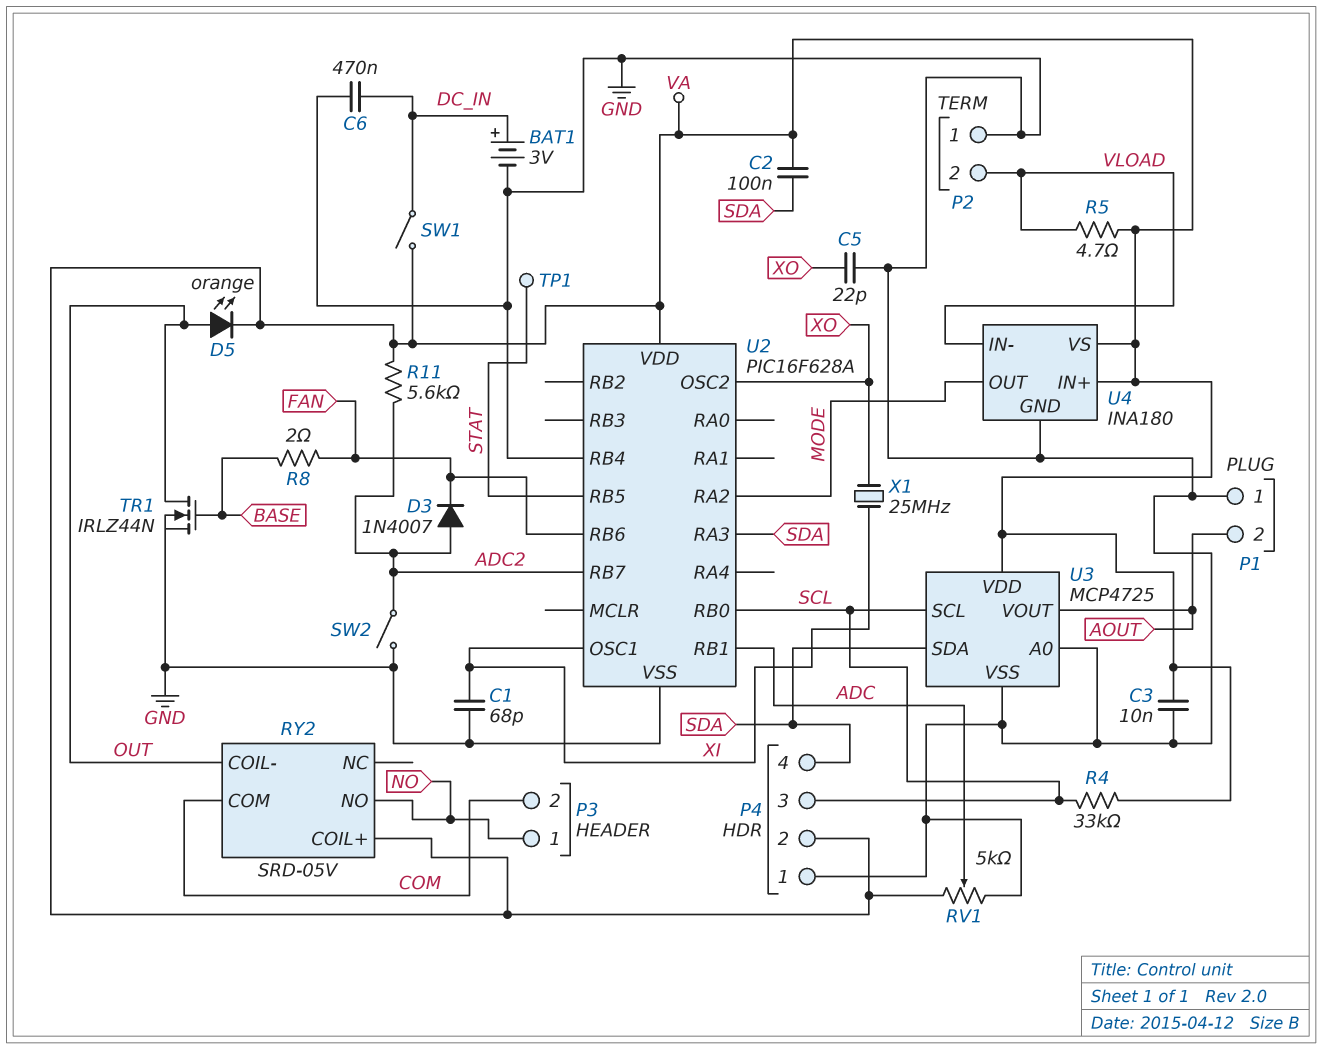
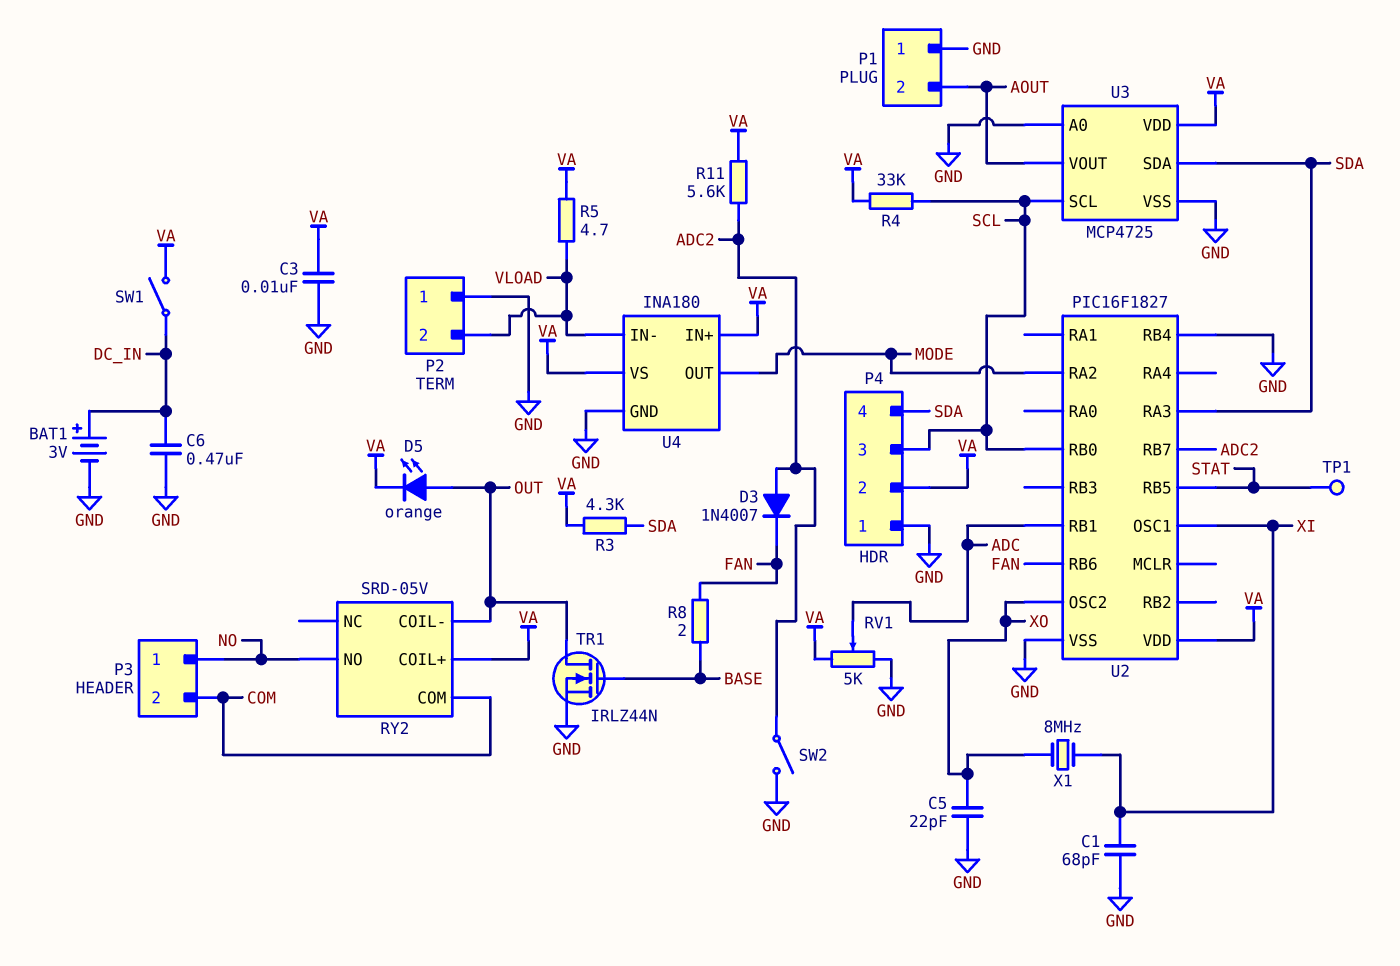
C2: 100nF (SDA, VA) -> none
R3: none -> 4.3k (SDA, VA)
U2: PIC16F628A -> PIC16F1827
X1: 25MHz (XI, XO) -> 8MHz (XI, XO)

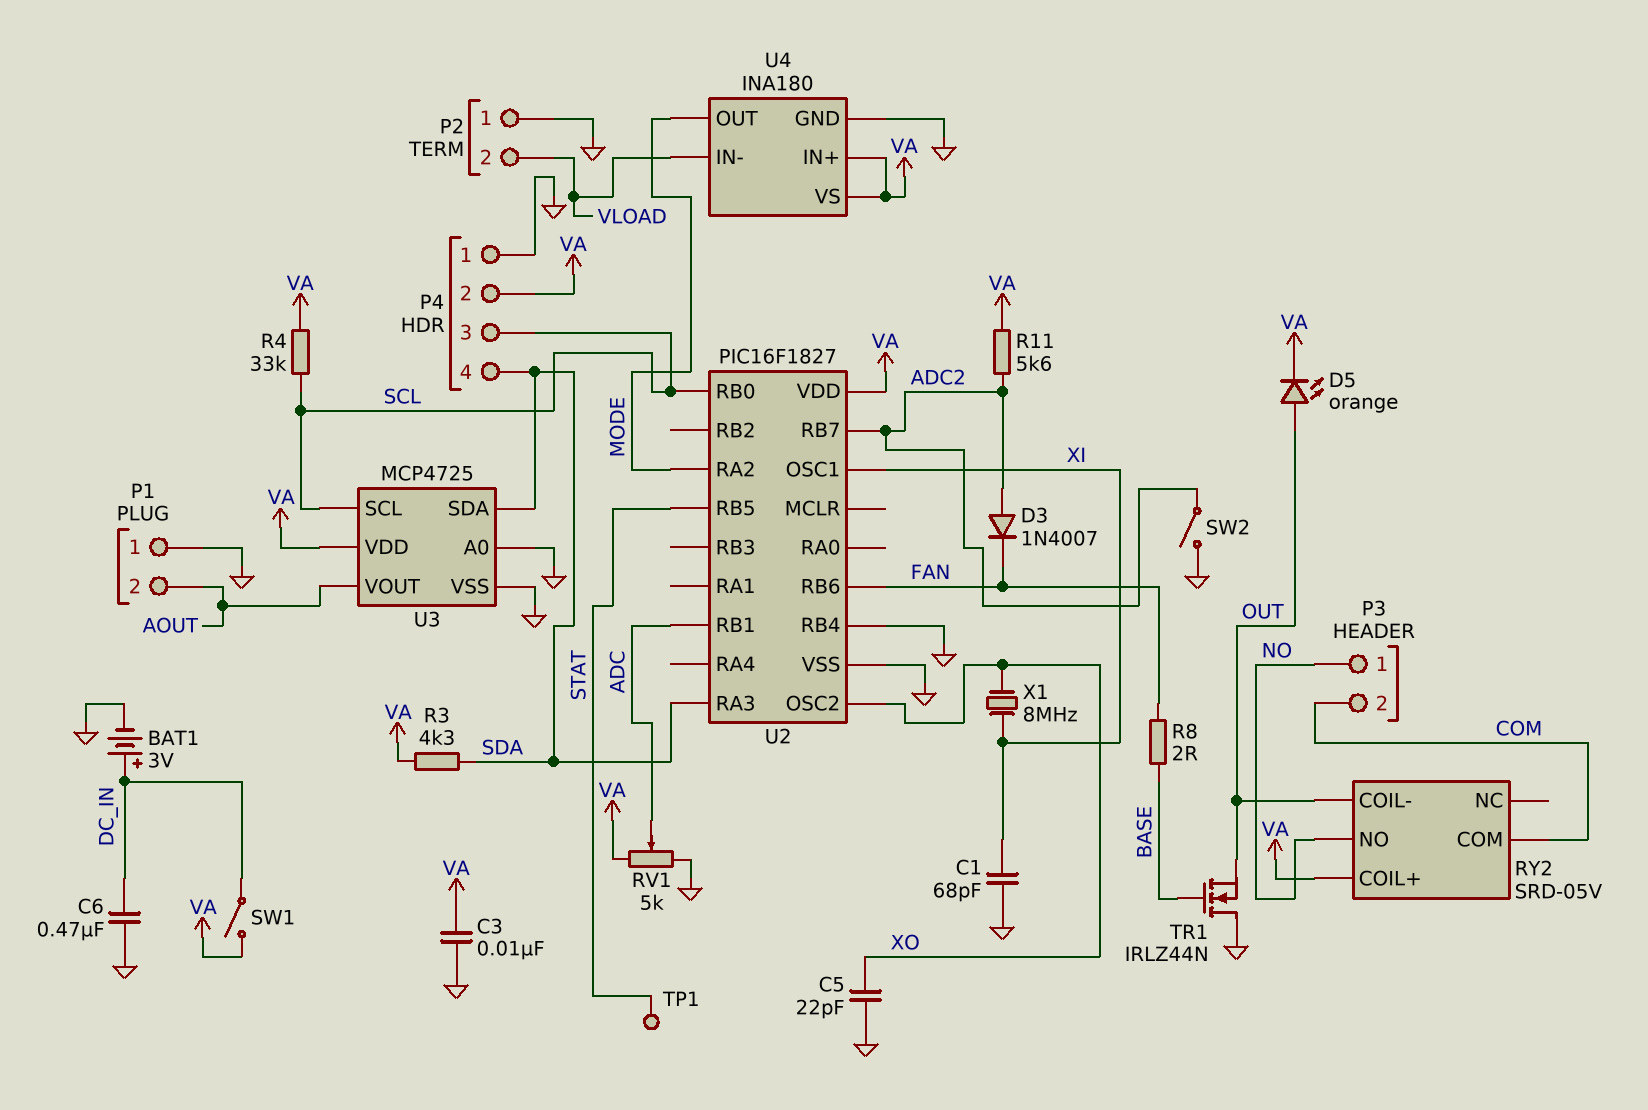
R5: 4.7 (VA, VLOAD) -> none
TR1: NMOS IRLZ44N (G BASE, D OUT, S GND) -> NMOS IRLZ44N (G BASE, D GND, S OUT)

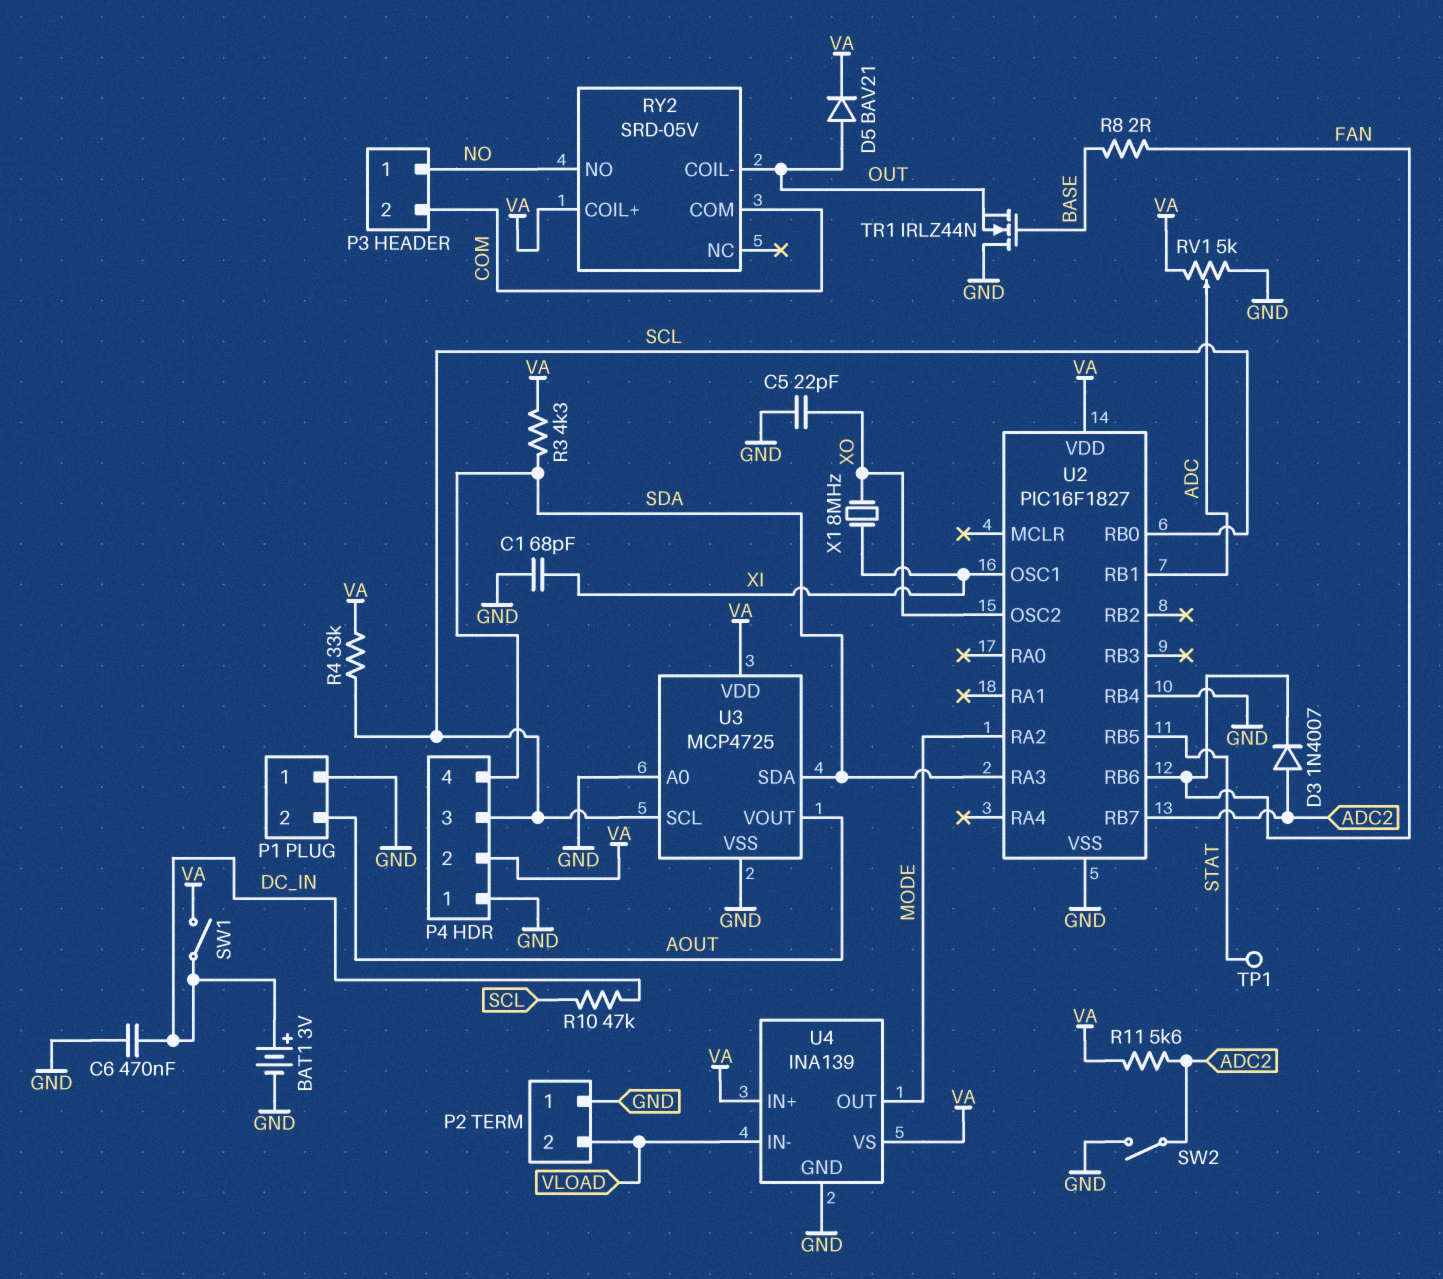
C3: 10nF (GND, VA) -> none
D5: LED orange (A OUT, K VA) -> diode BAV21 (A OUT, K VA)
R10: none -> 47k (DC_IN, SCL)
U4: INA180 -> INA139

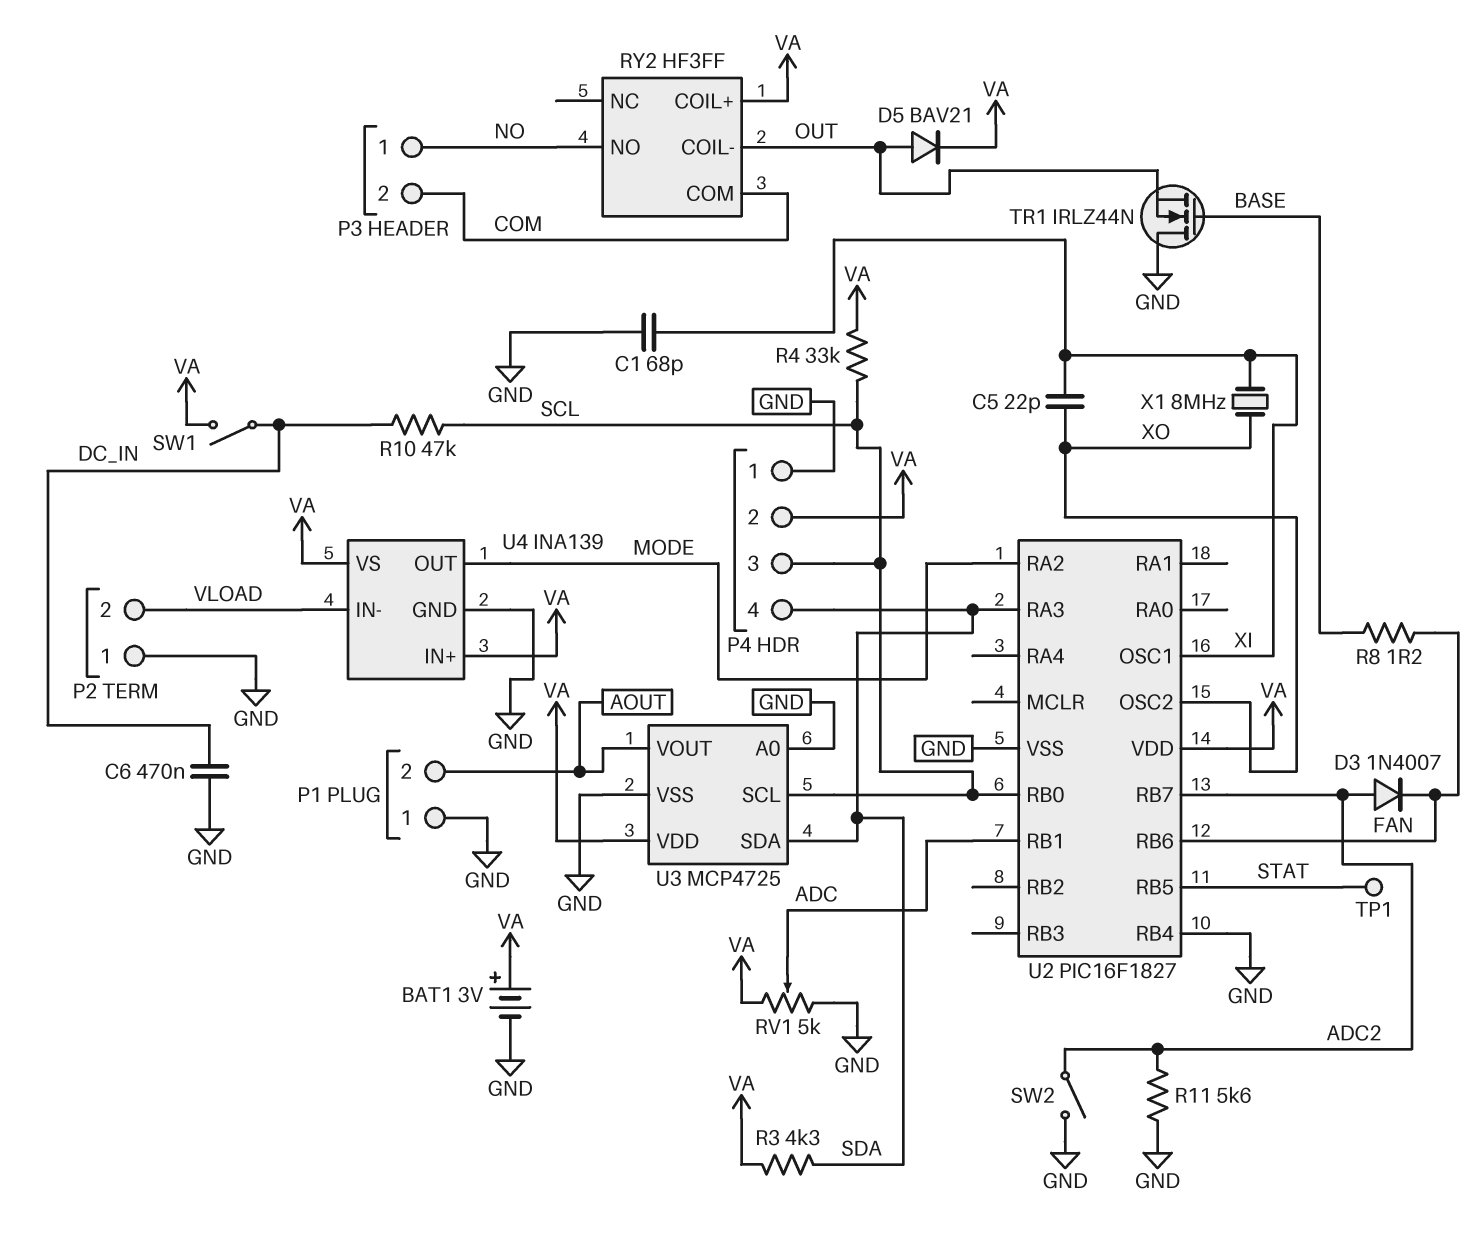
BAT1: 3V (plus DC_IN, minus GND) -> 3V (plus VA, minus GND)
C5: 22pF (GND, XO) -> 22pF (XI, XO)
R8: 2 (BASE, FAN) -> 1.2 (BASE, FAN)
R11: 5.6k (ADC2, VA) -> 5.6k (ADC2, GND)
RY2: SRD-05V -> HF3FF

